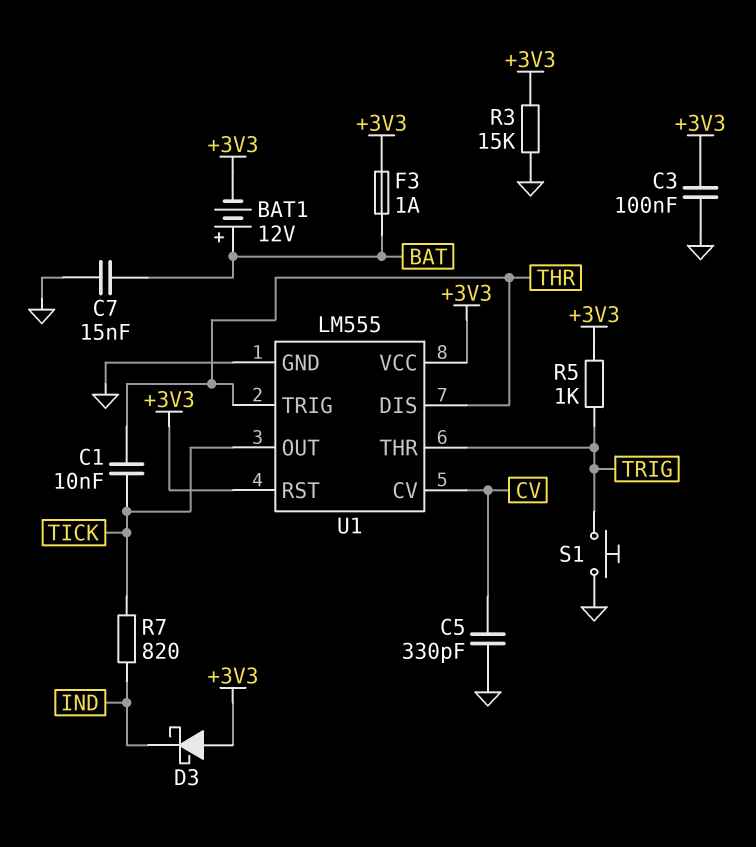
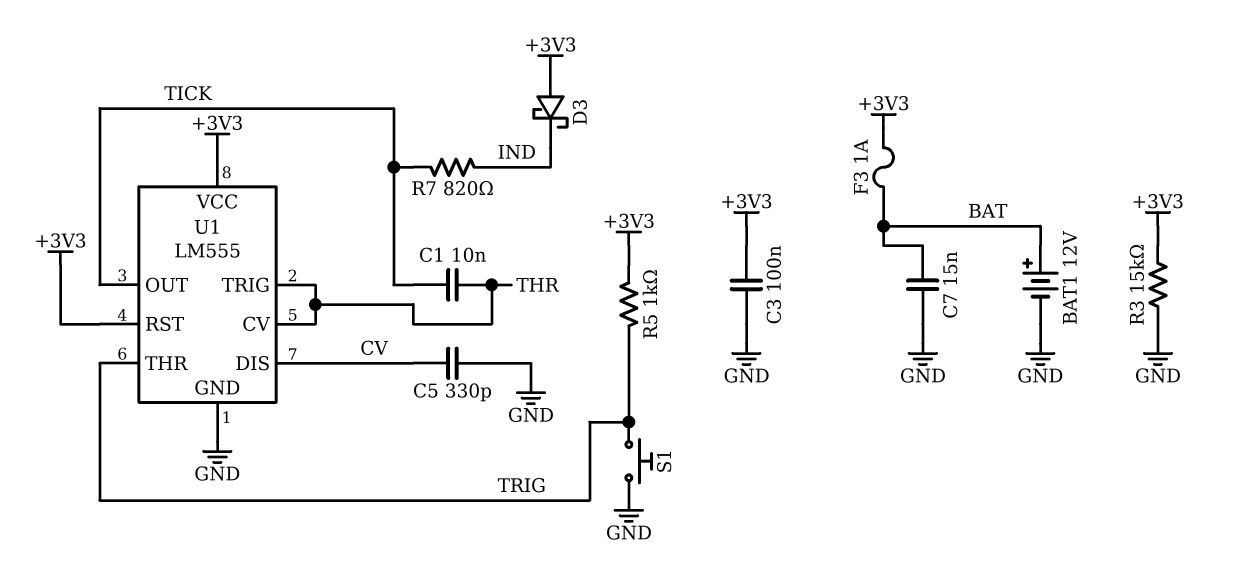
BAT1: 12V (plus BAT, minus +3V3) -> 12V (plus BAT, minus GND)
U1 pin CV: CV -> THR
U1 pin DIS: THR -> CV

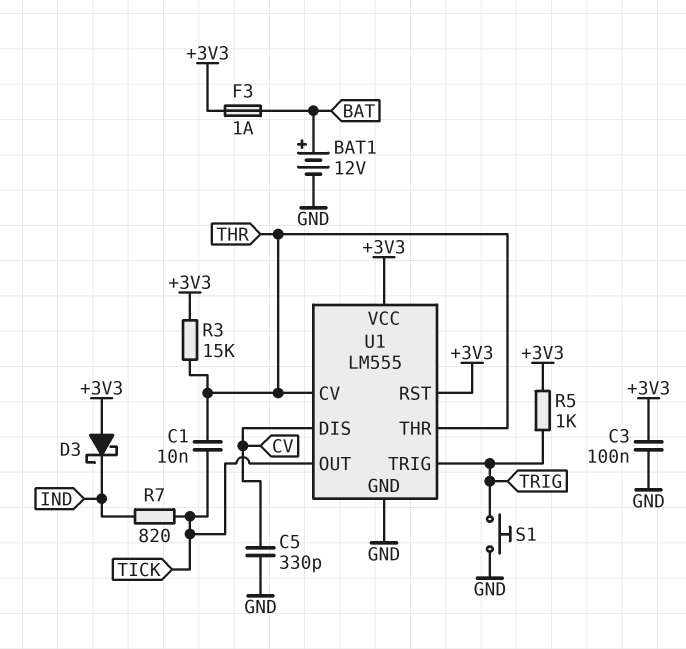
C7: 15nF (BAT, GND) -> none
R3: 15k (+3V3, GND) -> 15k (+3V3, THR)
U1 pin THR: TRIG -> THR
U1 pin TRIG: THR -> TRIG

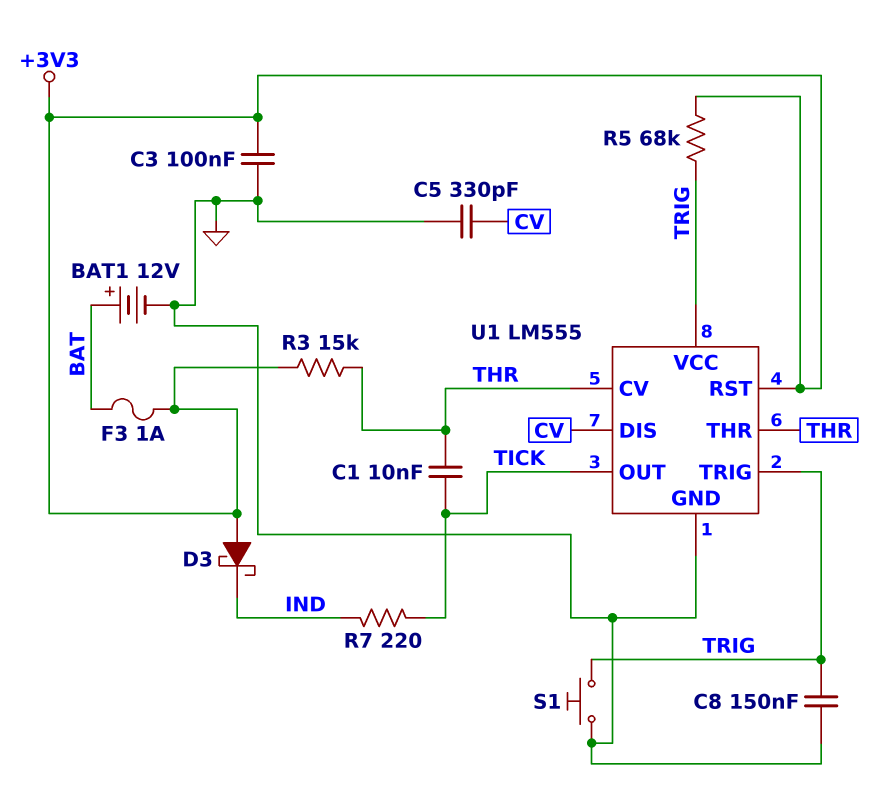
C8: none -> 150nF (GND, TRIG)
R5: 1k (+3V3, TRIG) -> 68k (+3V3, TRIG)
R7: 820 (IND, TICK) -> 220 (IND, TICK)
U1 pin VCC: +3V3 -> TRIG

